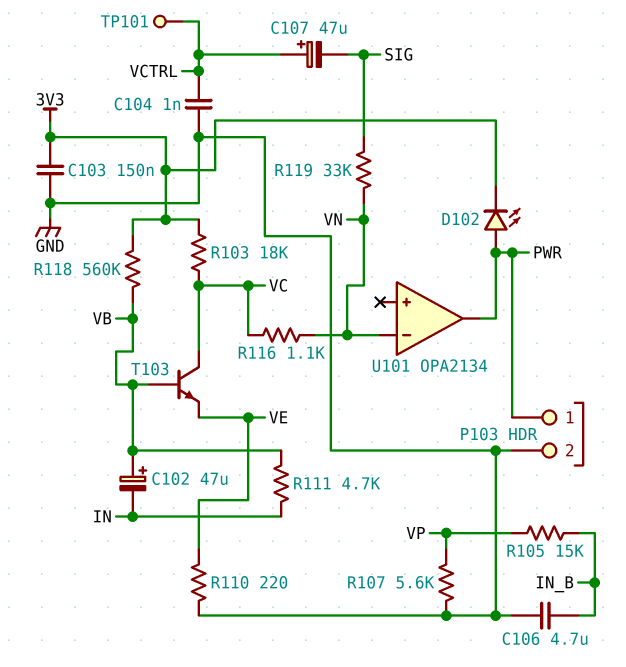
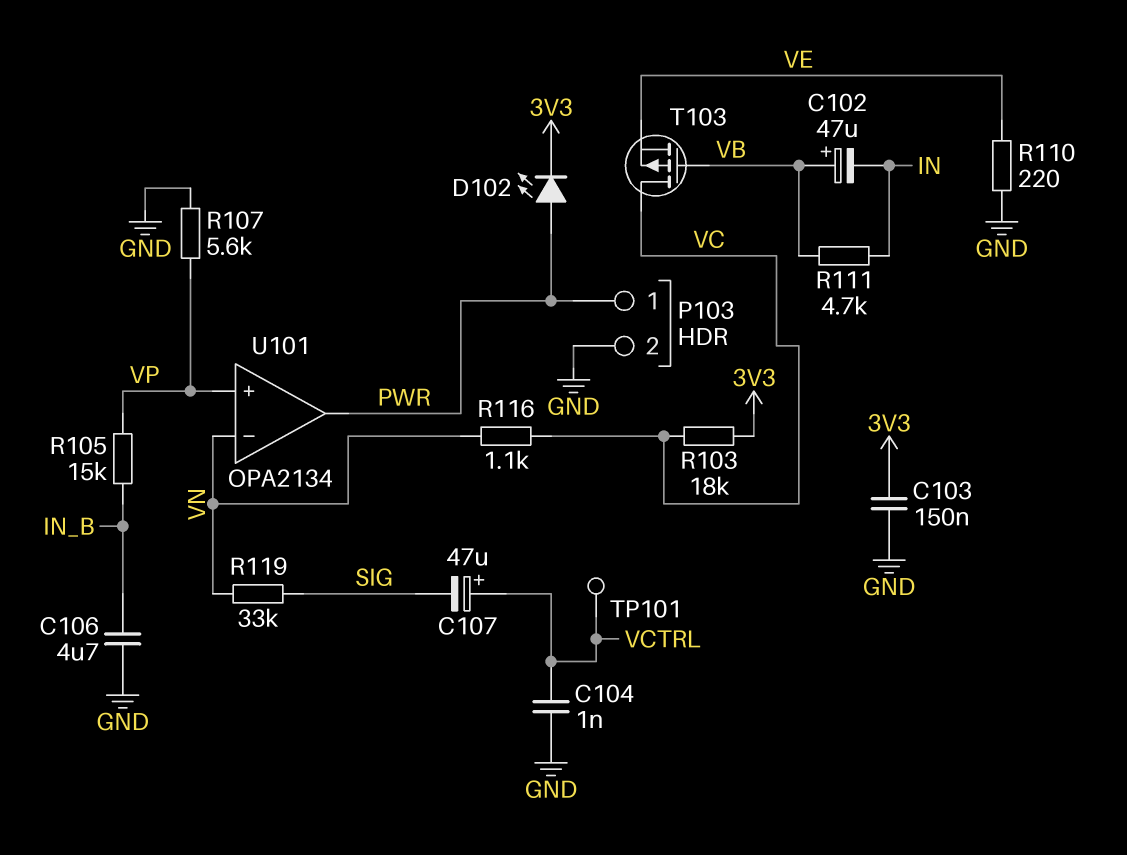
R118: 560k (3V3, VB) -> none
T103: NPN (B VB, C VC, E VE) -> PMOS (G VB, D VC, S VE)
U101 pin in+: none -> VP

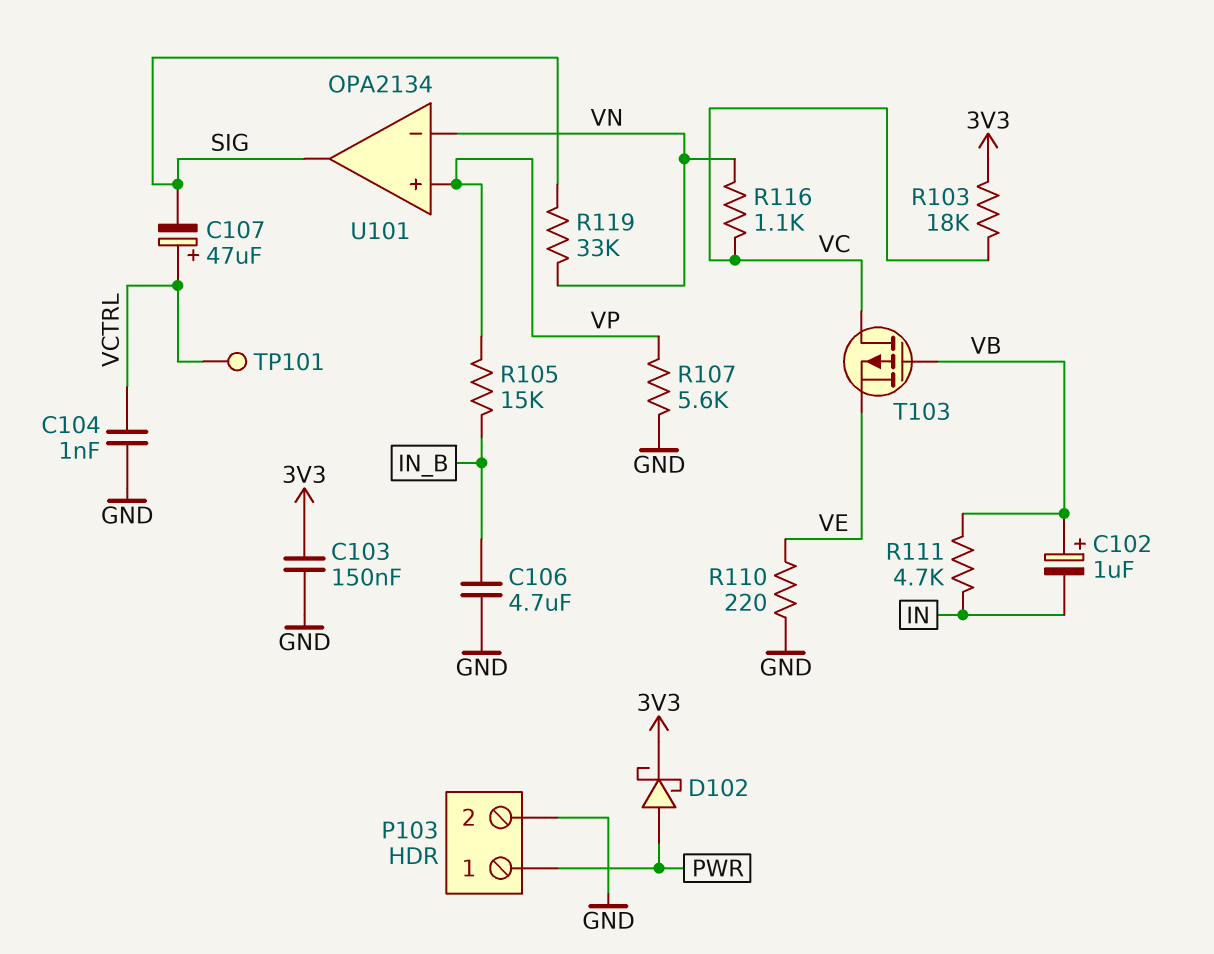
C102: 47uF (plus VB, minus IN) -> 1uF (plus VB, minus IN)
D102: LED (A PWR, K 3V3) -> schottky (A PWR, K 3V3)
U101 pin out: PWR -> SIG

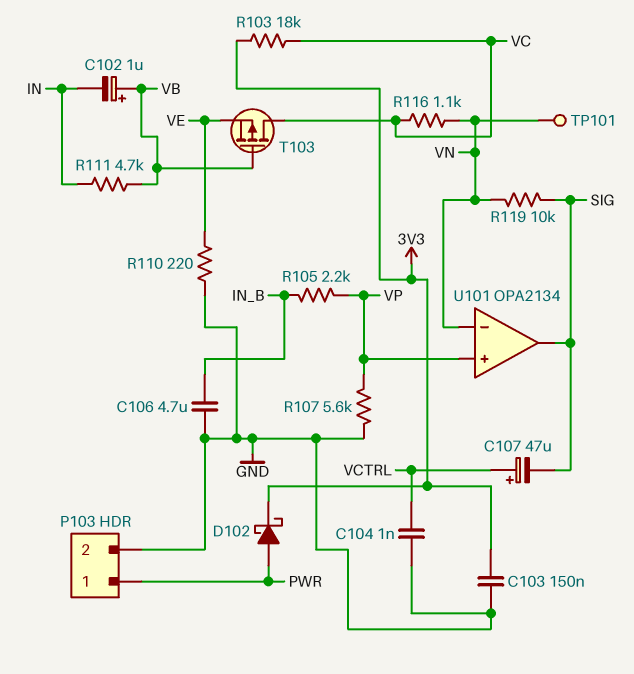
R105: 15k (IN_B, VP) -> 2.2k (IN_B, VP)
R119: 33k (SIG, VN) -> 10k (SIG, VN)
TP101: test point (VCTRL) -> test point (VN)

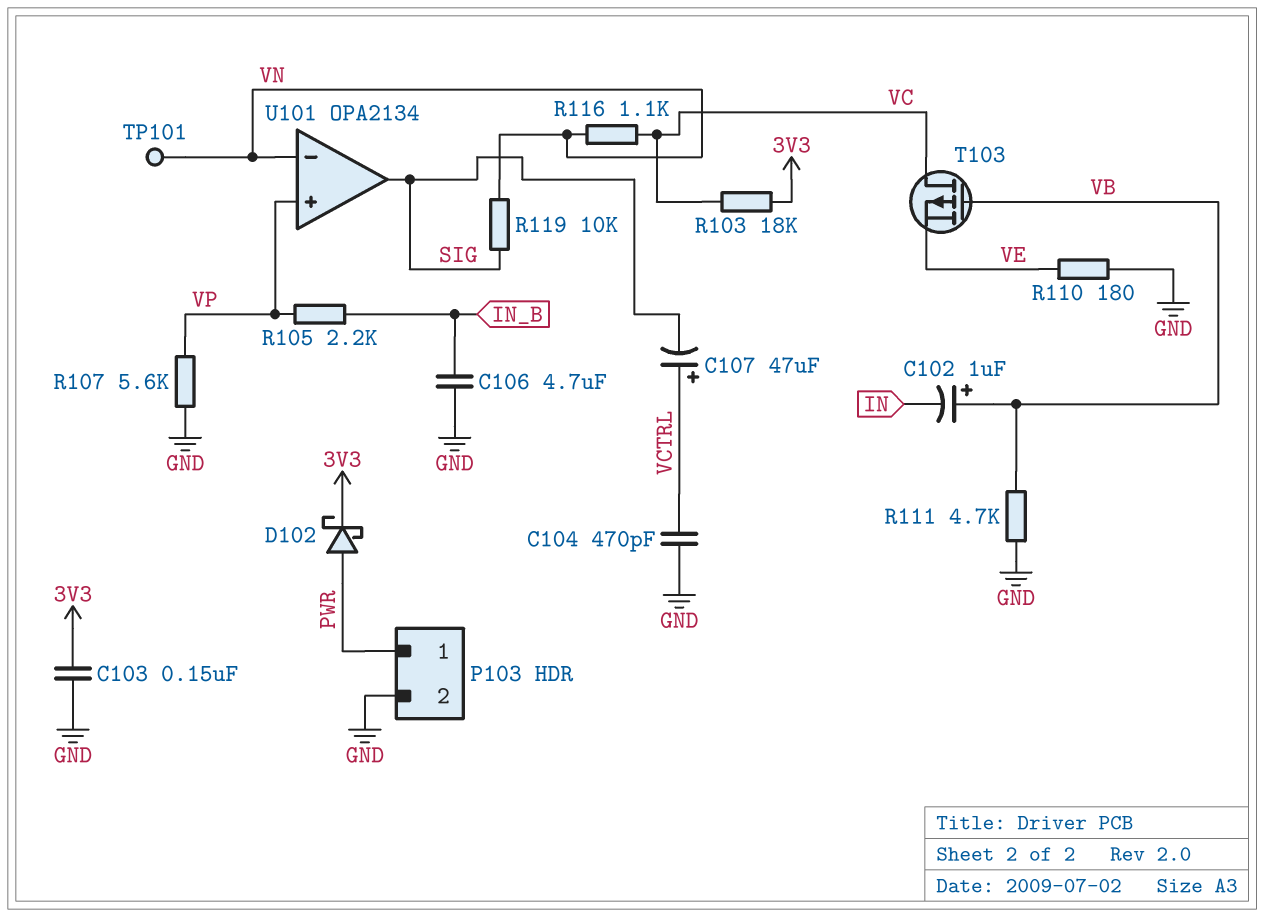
C104: 1nF (GND, VCTRL) -> 470pF (GND, VCTRL)
R110: 220 (GND, VE) -> 180 (GND, VE)
R111: 4.7k (IN, VB) -> 4.7k (GND, VB)

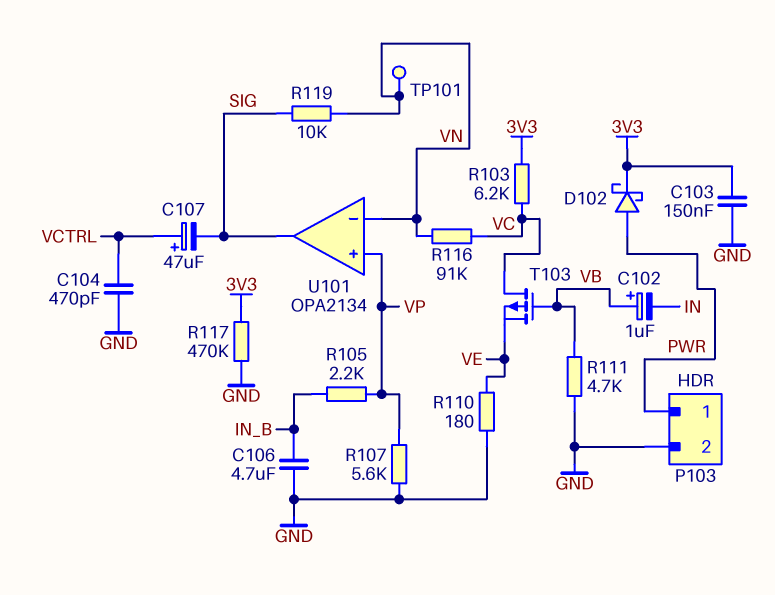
R103: 18k (3V3, VC) -> 6.2k (3V3, VC)
R116: 1.1k (VC, VN) -> 91k (VC, VN)
R117: none -> 470k (3V3, GND)

